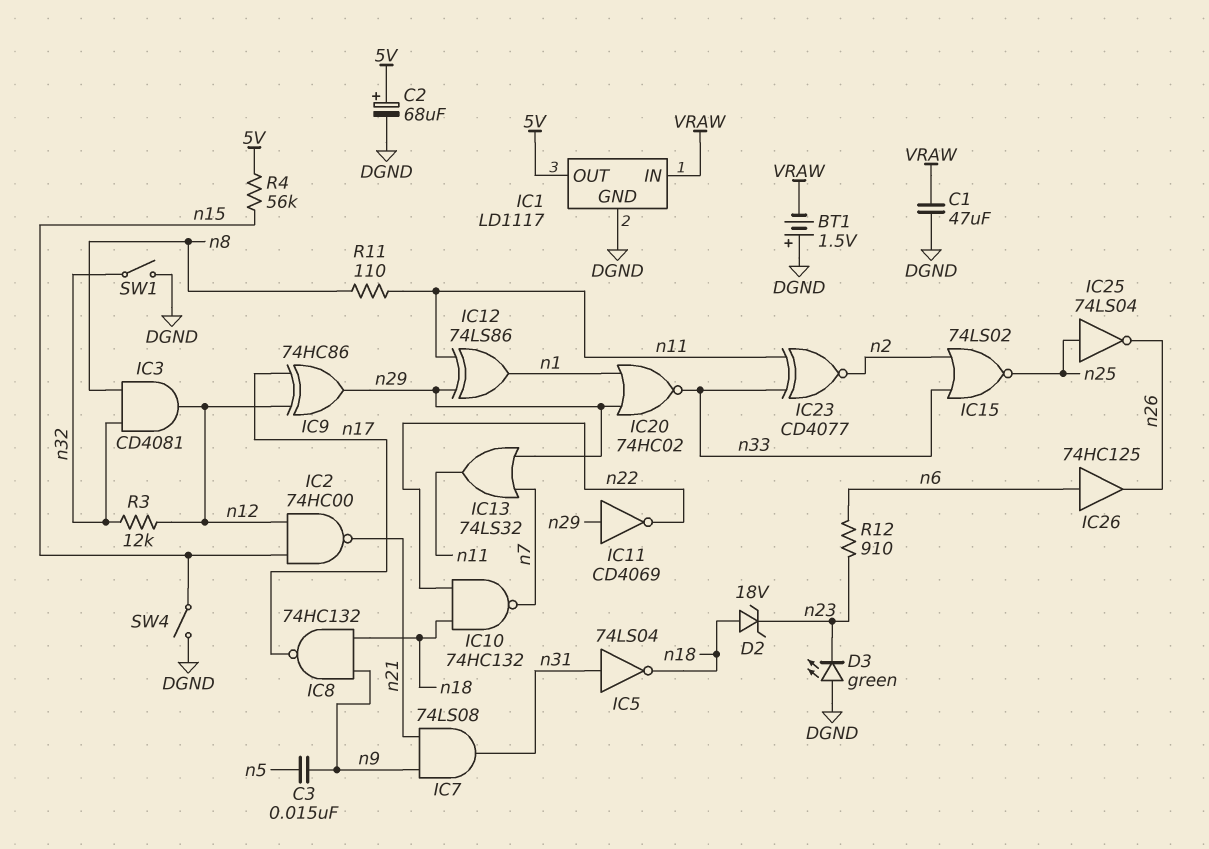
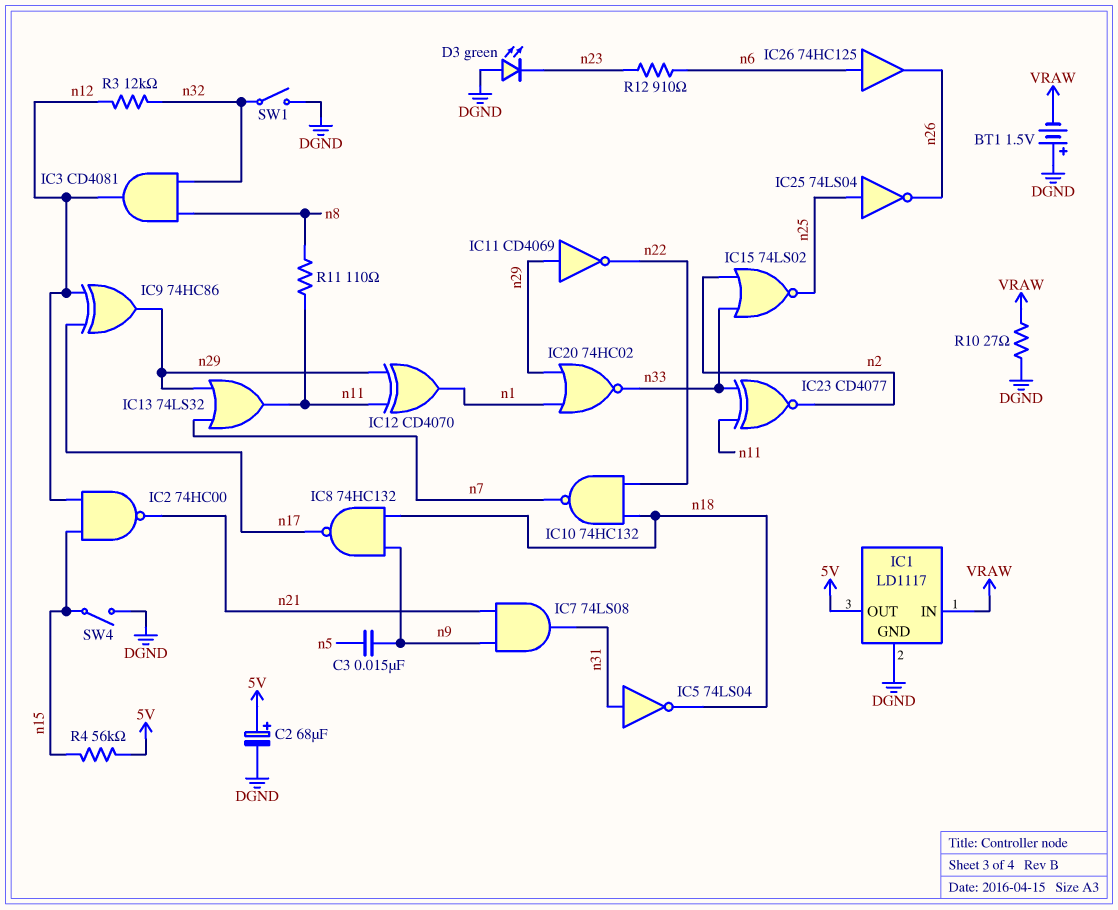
C1: 47uF (DGND, VRAW) -> none
D2: zener 18V (A n18, K n23) -> none
IC12: XOR 74LS86 (in n11, in n29, out n1) -> XOR CD4070 (in n11, in n29, out n1)
R10: none -> 27 (DGND, VRAW)

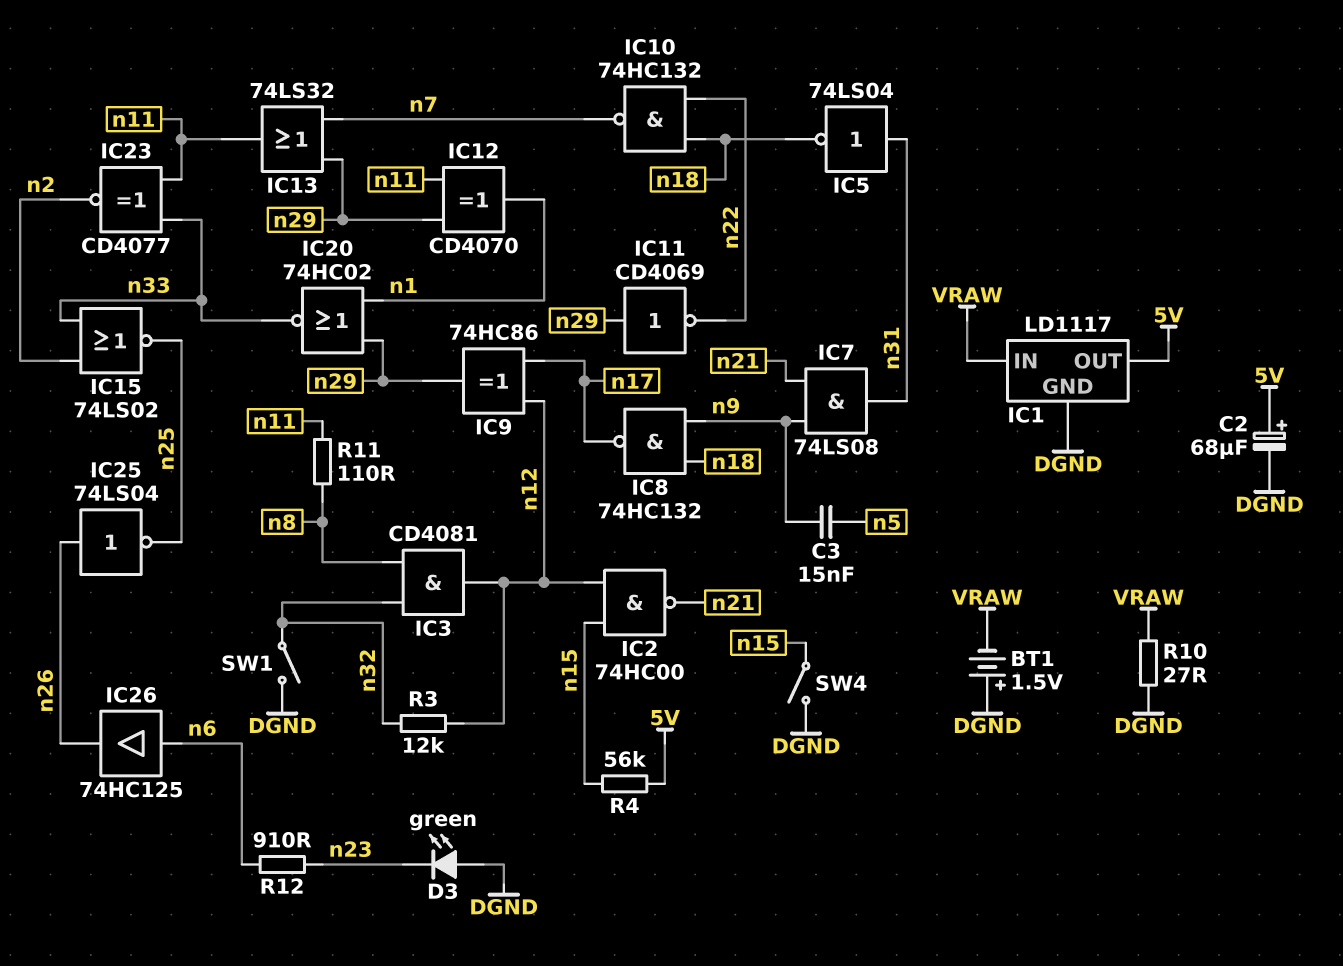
IC25: NOT 74LS04 (in n25, out n26) -> NOT 74LS04 (in n26, out n25)

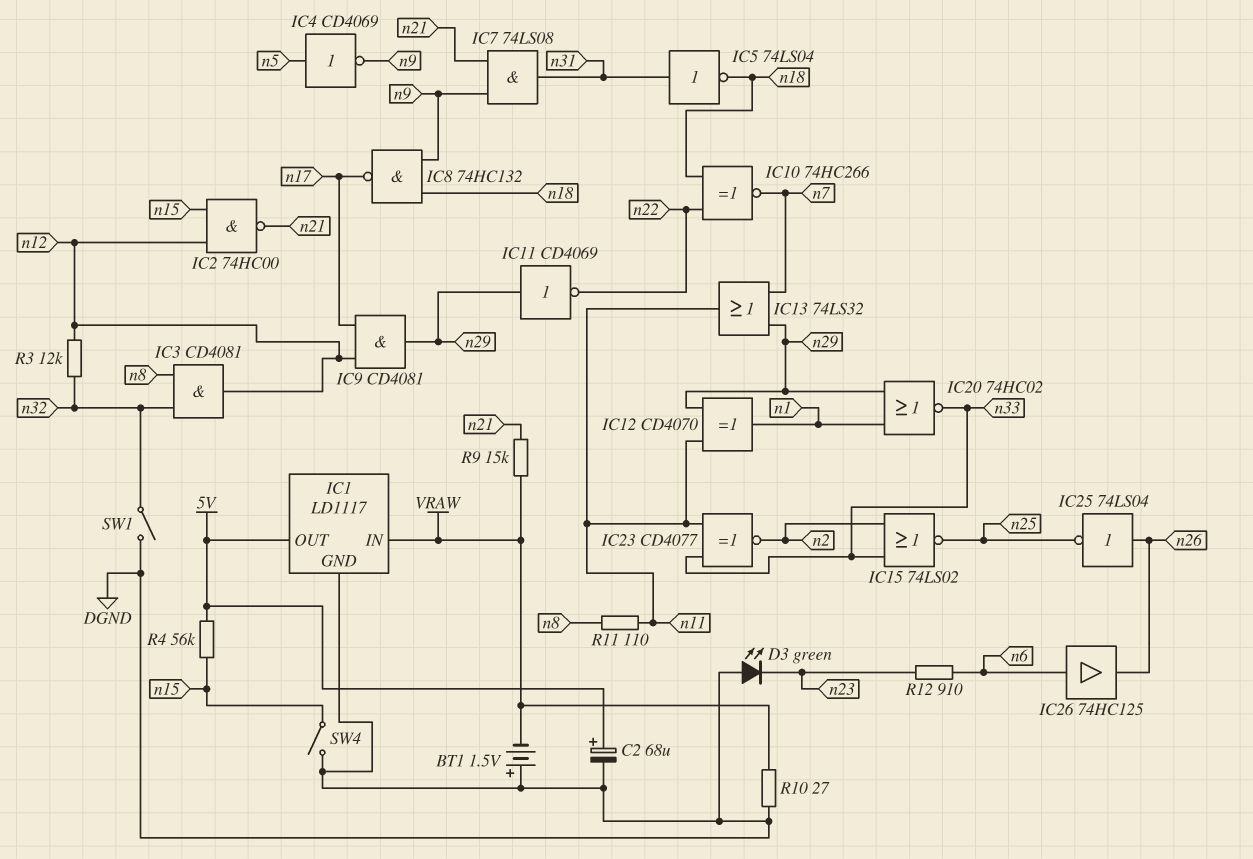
C3: 15nF (n5, n9) -> none
IC4: none -> NOT CD4069 (in n5, out n9)
IC9: XOR 74HC86 (in n12, in n17, out n29) -> AND CD4081 (in n12, in n17, out n29)
IC10: NAND 74HC132 (in n18, in n22, out n7) -> XNOR 74HC266 (in n18, in n22, out n7)
R9: none -> 15k (VRAW, n21)

